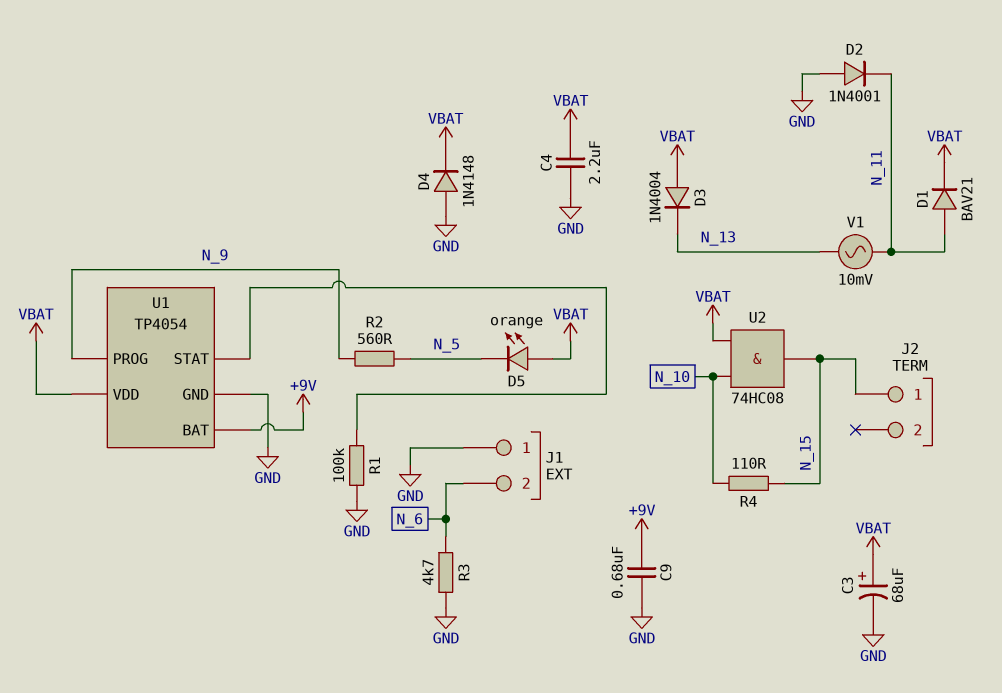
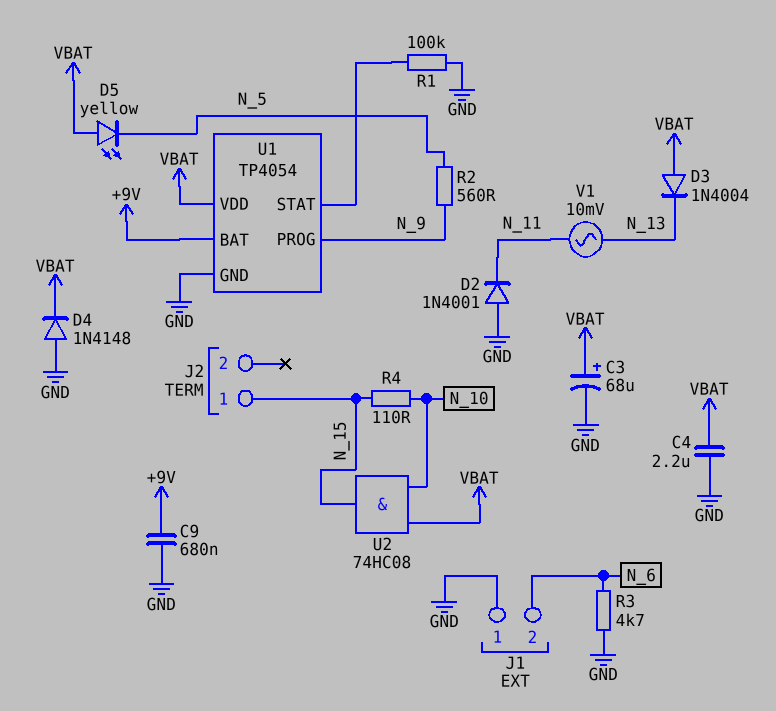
D1: diode BAV21 (A N_11, K VBAT) -> none
D5: LED orange (A VBAT, K N_5) -> LED yellow (A VBAT, K N_5)

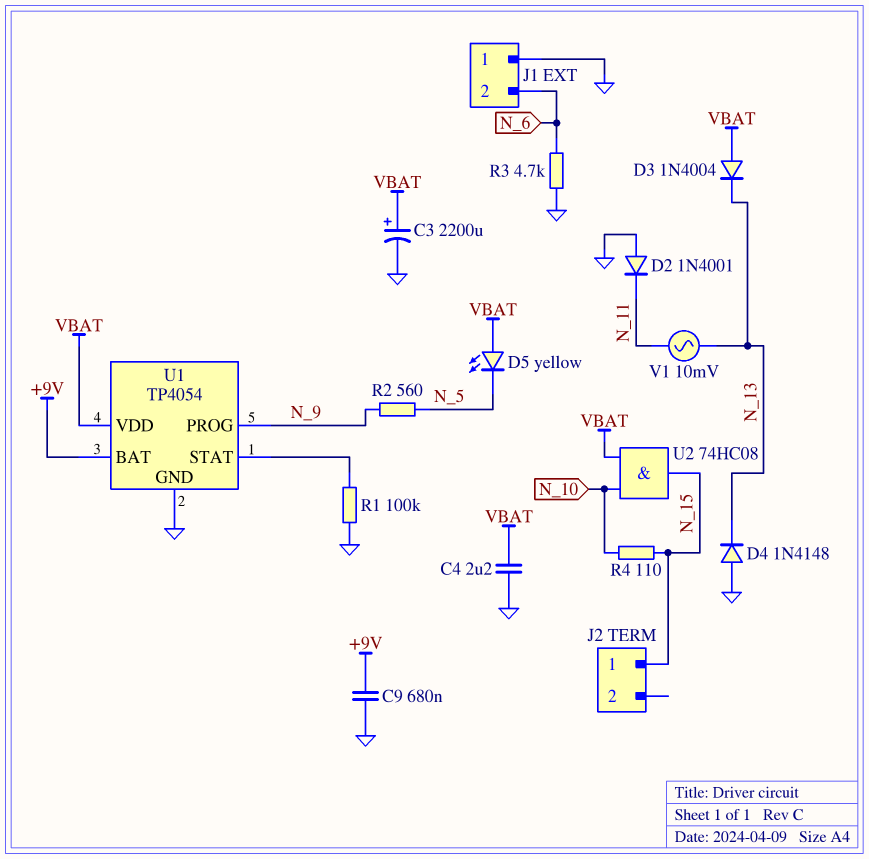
C3: 68uF (plus VBAT, minus GND) -> 2200uF (plus VBAT, minus GND)
D4: diode 1N4148 (A GND, K VBAT) -> diode 1N4148 (A GND, K N_13)

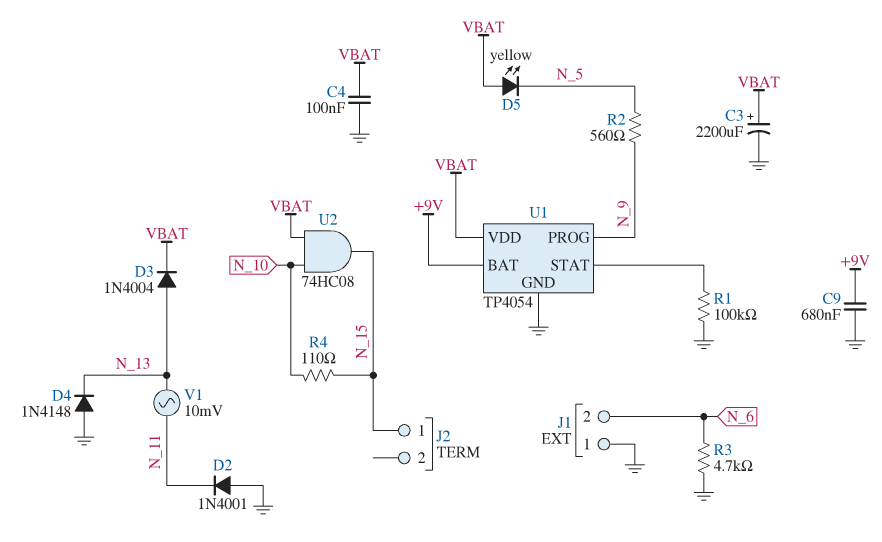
C4: 2.2uF (GND, VBAT) -> 100nF (GND, VBAT)
D3: diode 1N4004 (A VBAT, K N_13) -> diode 1N4004 (A N_13, K VBAT)

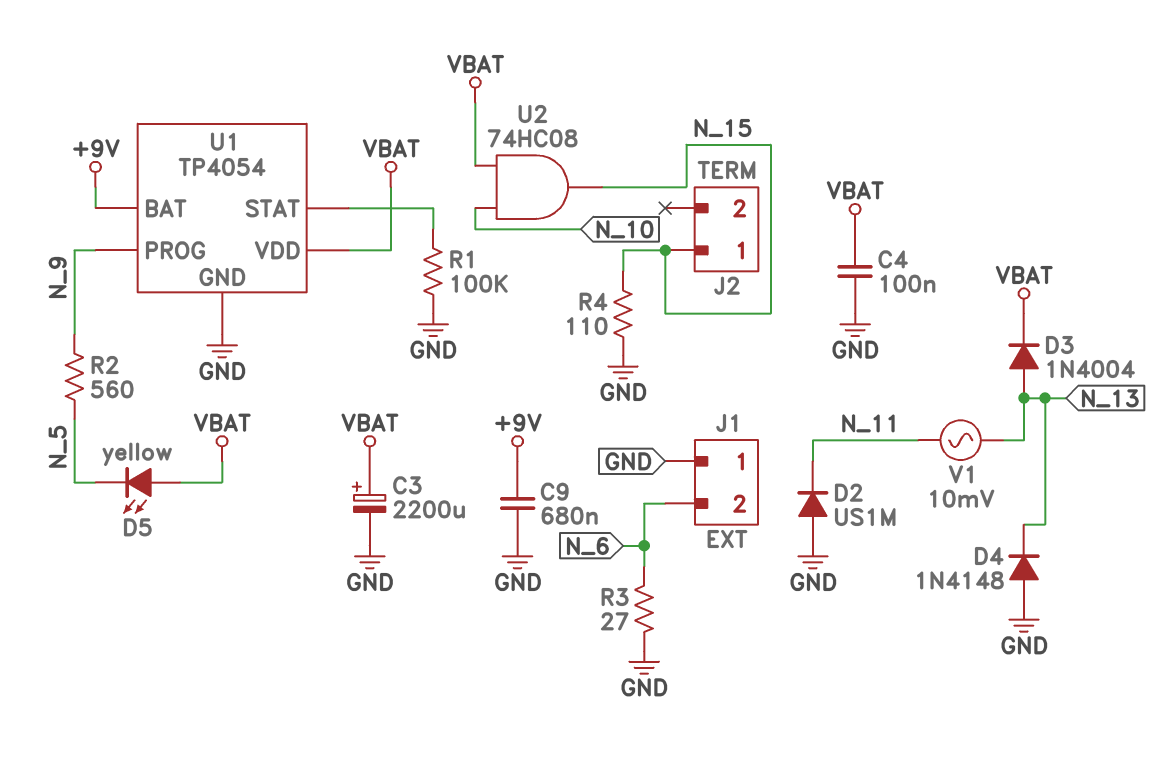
D2: diode 1N4001 (A GND, K N_11) -> diode US1M (A GND, K N_11)
R3: 4.7k (GND, N_6) -> 27 (GND, N_6)
R4: 110 (N_10, N_15) -> 110 (GND, N_15)

